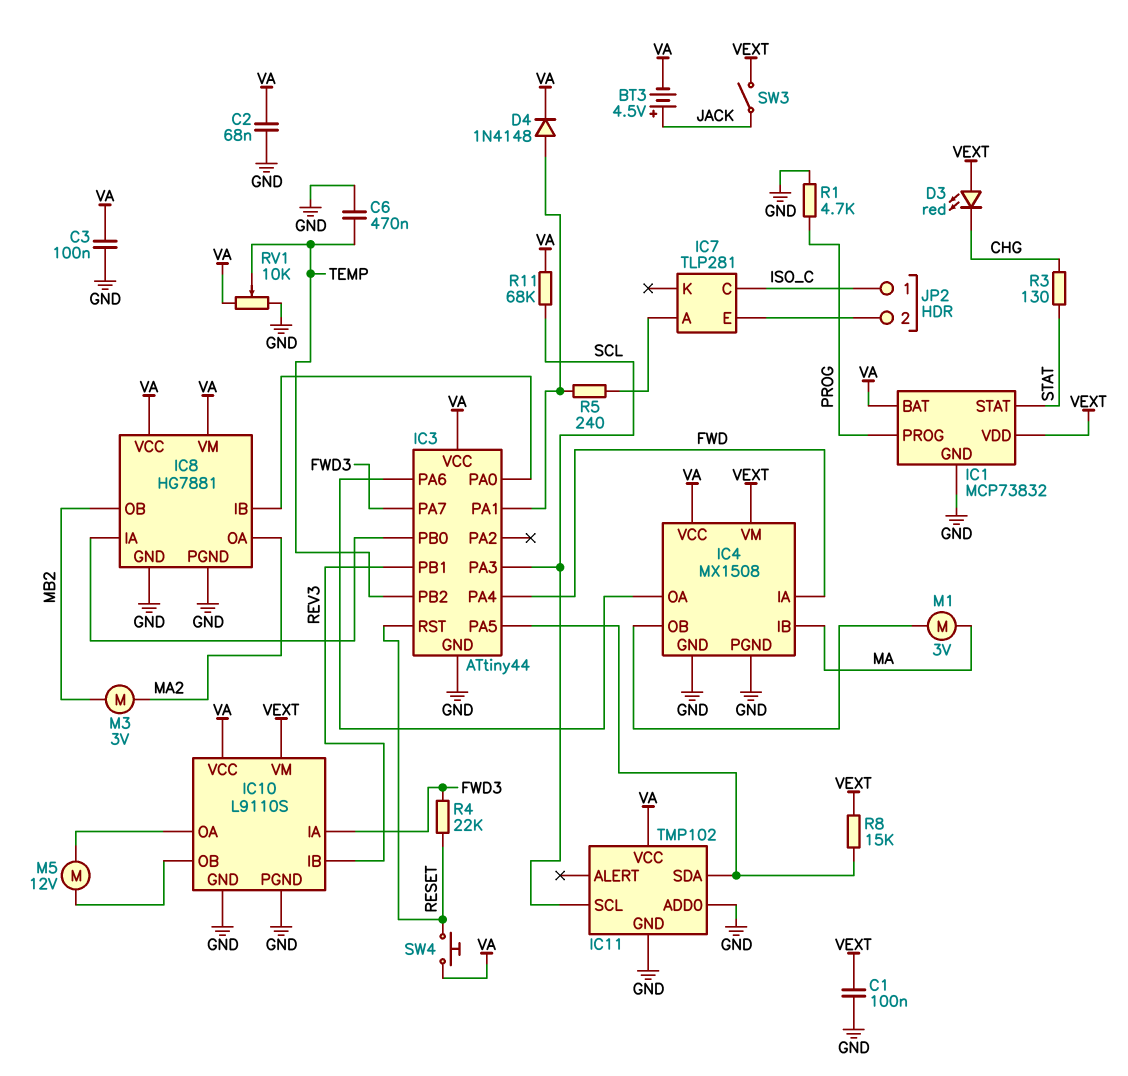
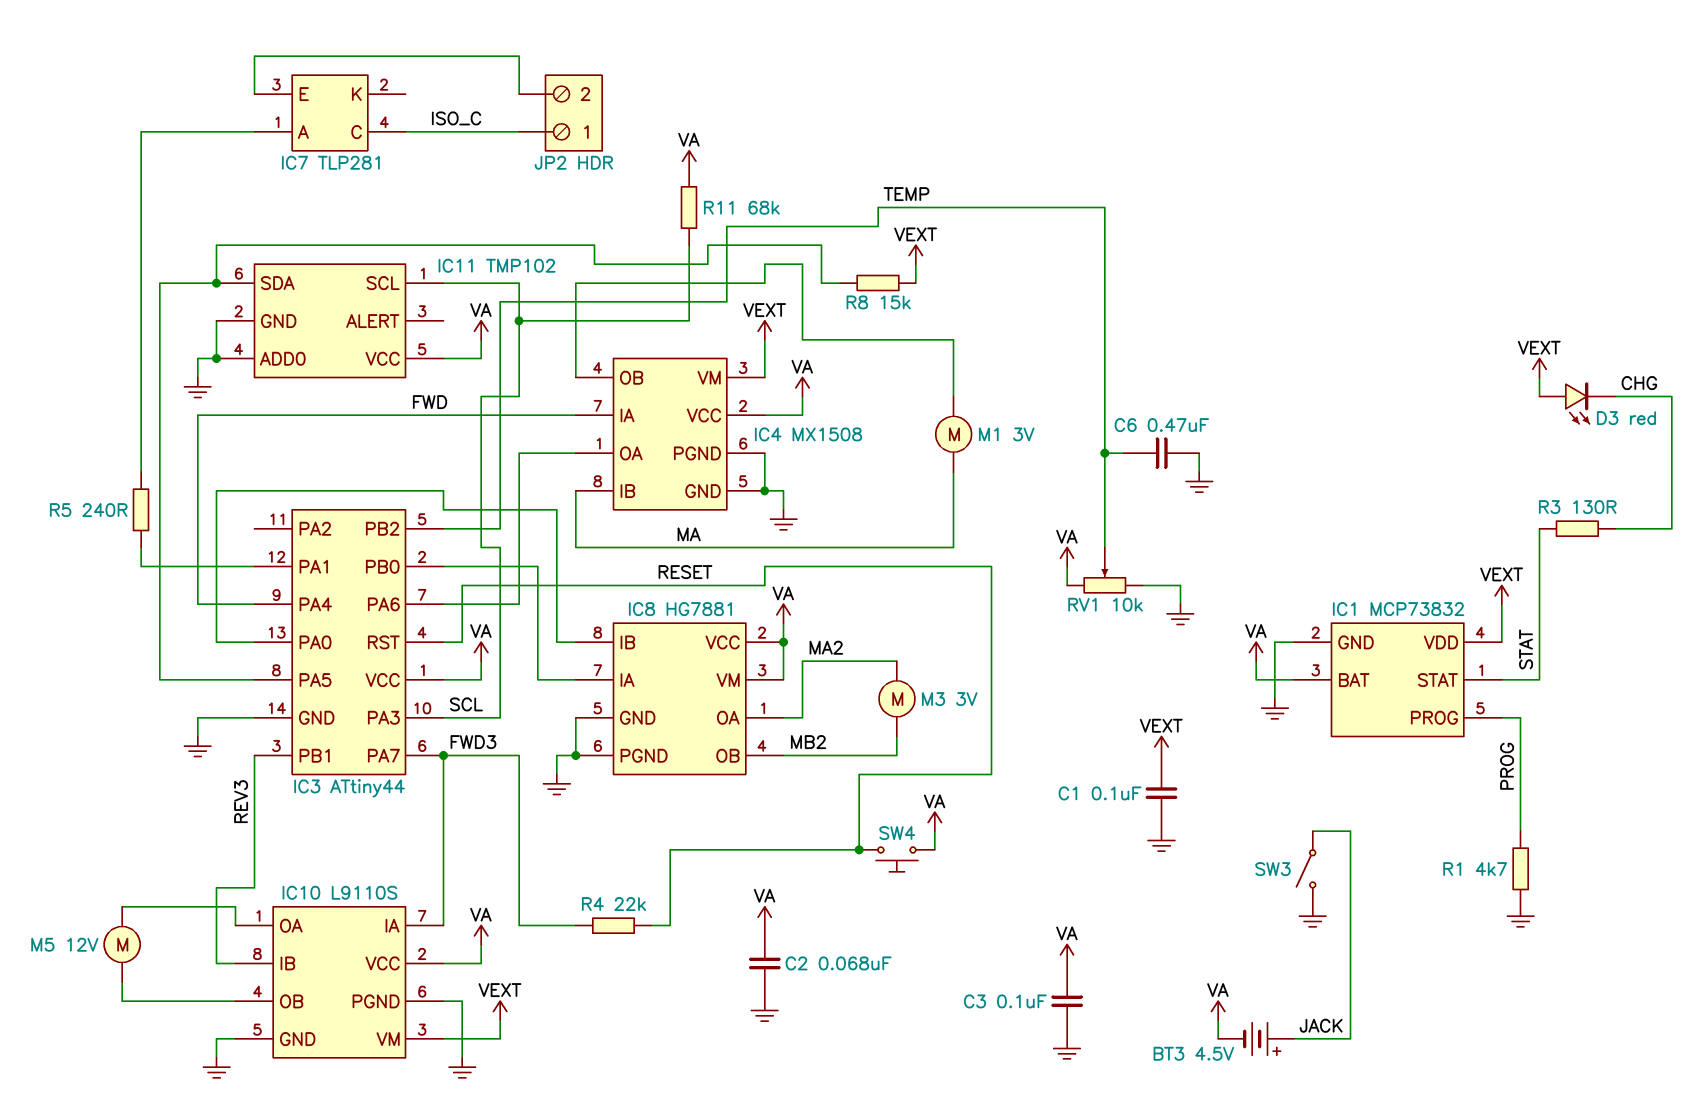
D4: diode 1N4148 (A IC3/PA1, K VA) -> none
SW3: switch (JACK, VEXT) -> switch (GND, JACK)

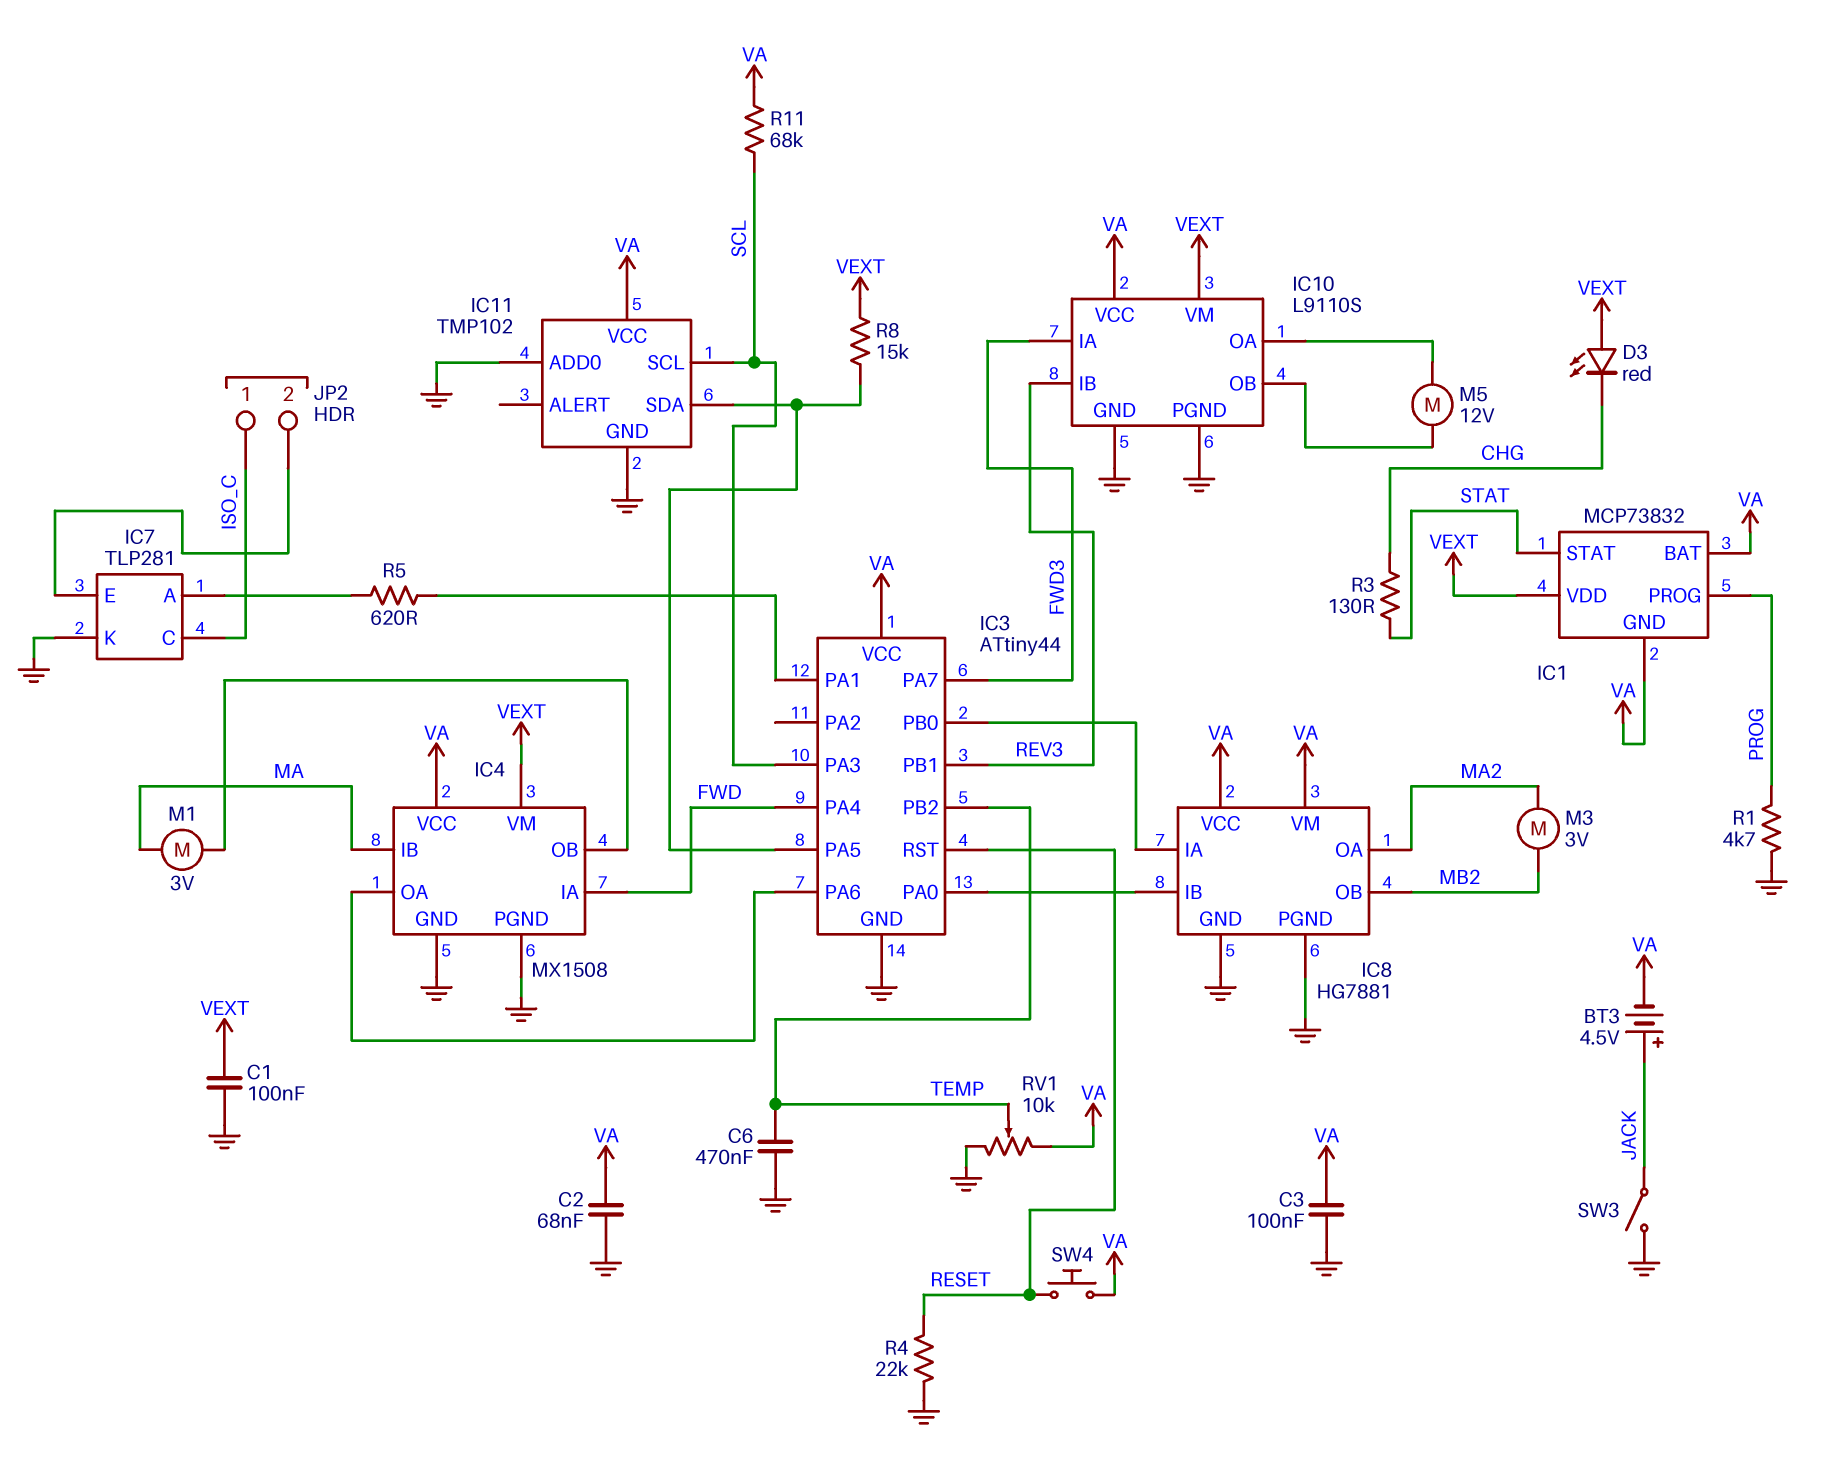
IC1 pin GND: GND -> VA
IC7 pin K: none -> GND
R4: 22k (FWD3, RESET) -> 22k (GND, RESET)
R5: 240 (IC3/PA1, IC7/A) -> 620 (IC3/PA1, IC7/A)

